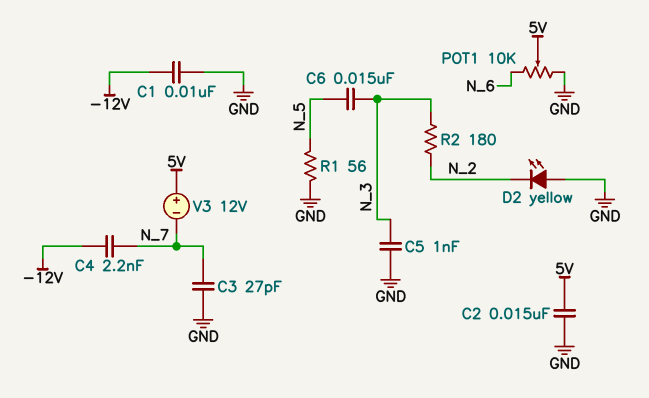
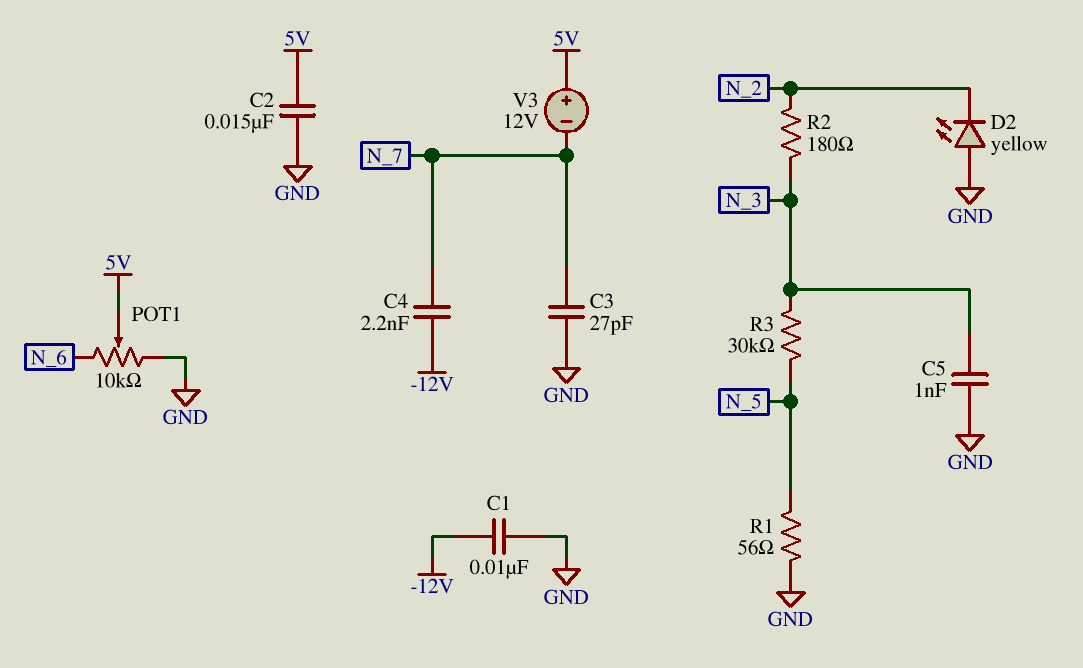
C6: 15nF (N_3, N_5) -> none
R3: none -> 30k (N_3, N_5)

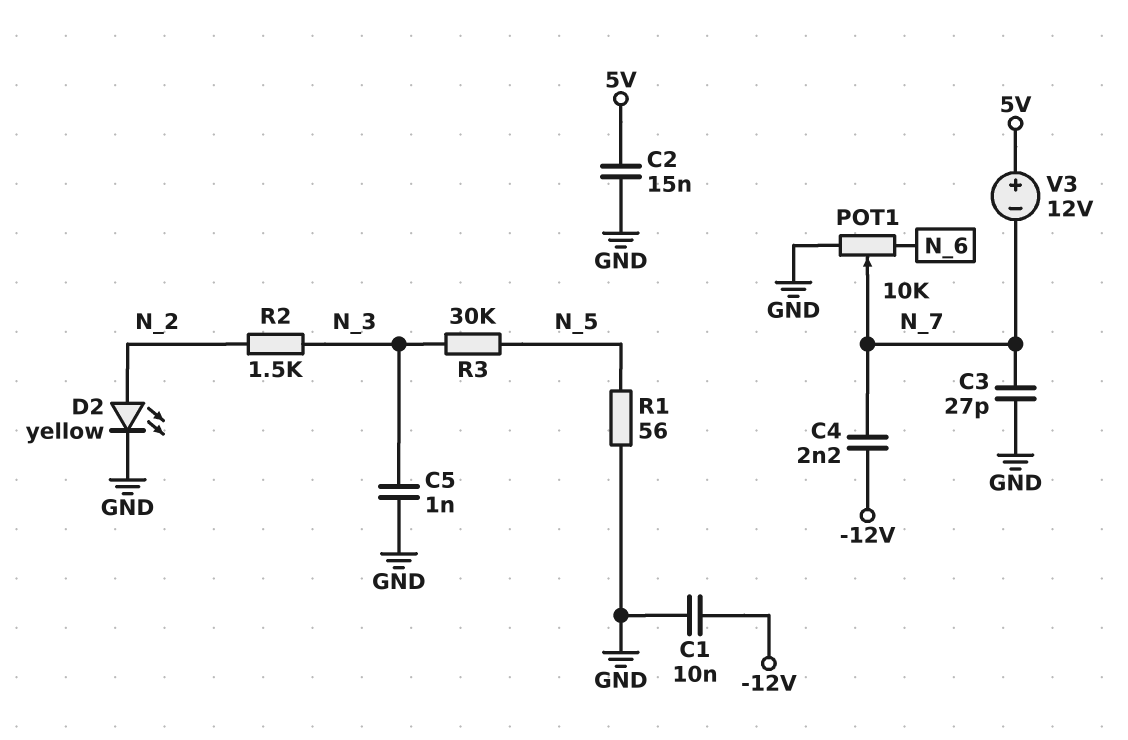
D2: LED yellow (A GND, K N_2) -> LED yellow (A N_2, K GND)
POT1: 10k (GND, N_6, wiper 5V) -> 10k (GND, N_6, wiper N_7)
R2: 180 (N_2, N_3) -> 1.5k (N_2, N_3)

